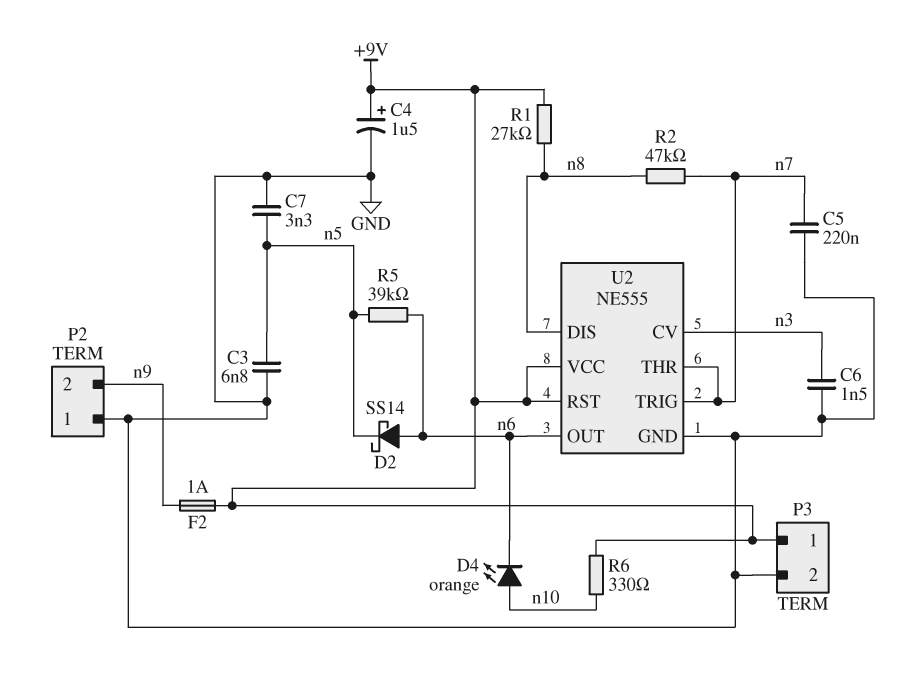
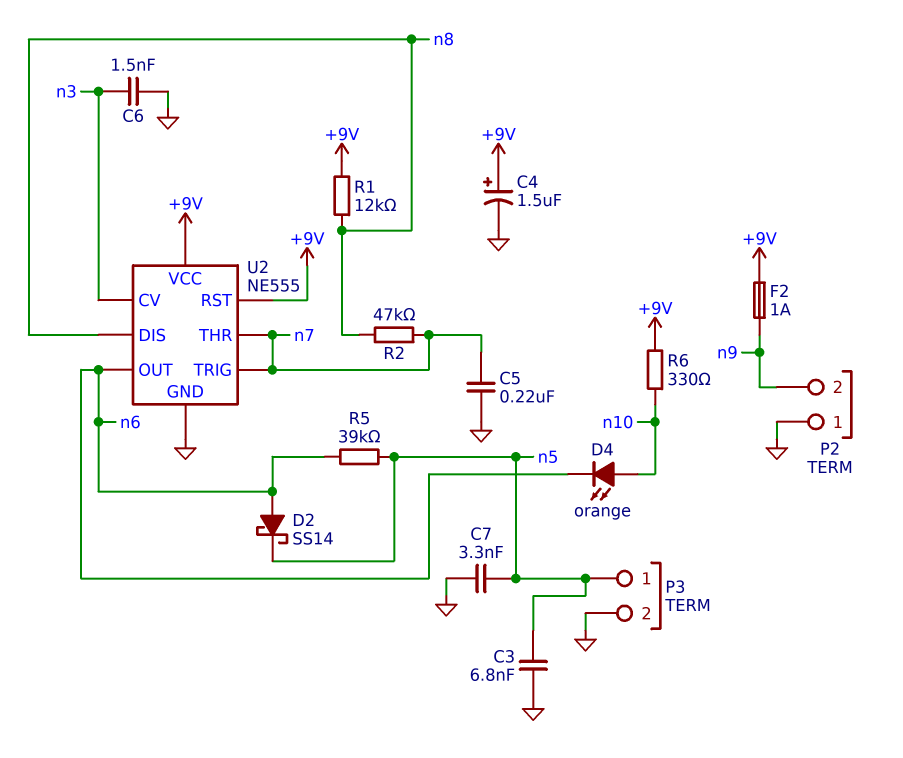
P3 pin 1: +9V -> n5
R1: 27k (+9V, n8) -> 12k (+9V, n8)

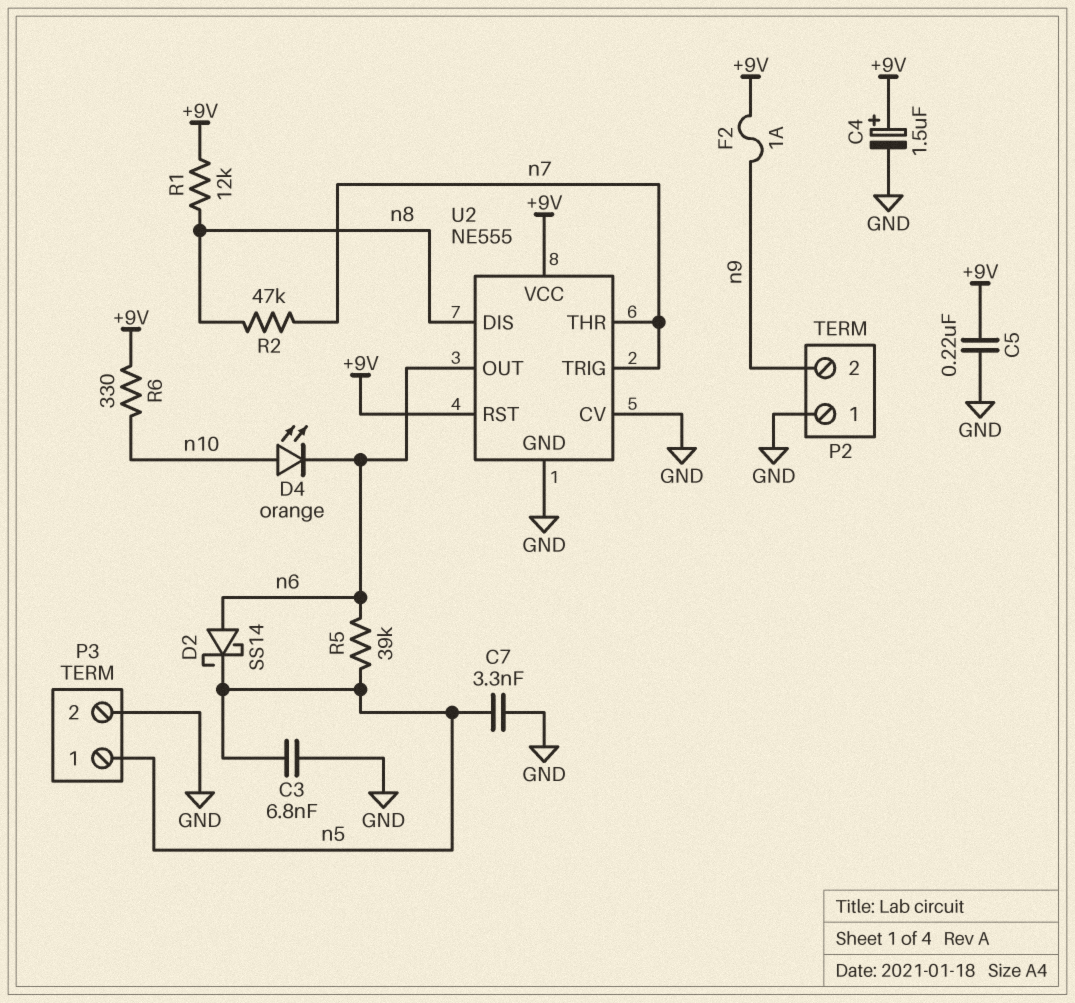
C5: 220nF (GND, n7) -> 220nF (+9V, GND)
C6: 1.5nF (GND, n3) -> none
U2 pin CV: n3 -> GND

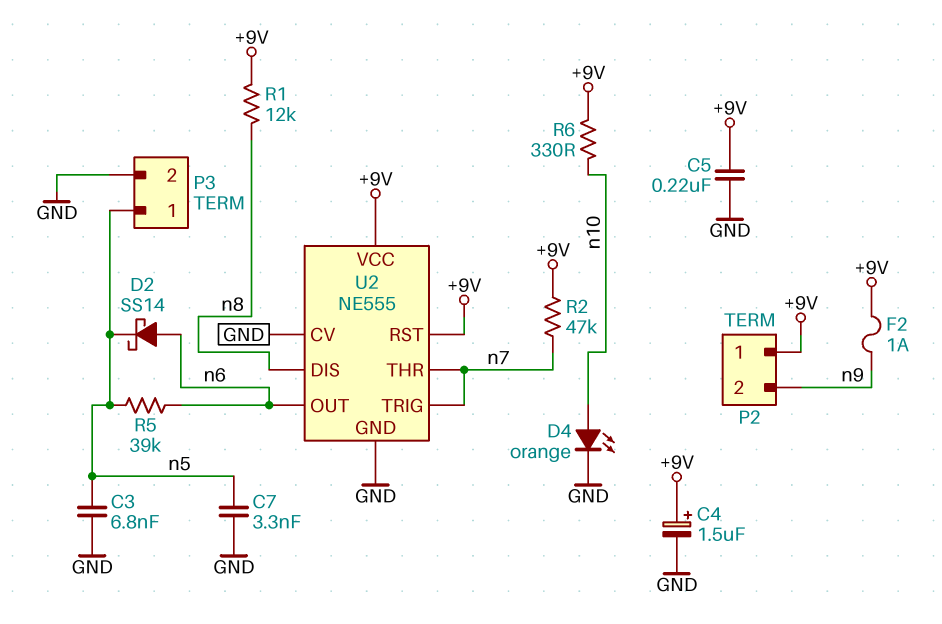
D4: LED orange (A n10, K n6) -> LED orange (A n10, K GND)
P2 pin 1: GND -> +9V
R2: 47k (n7, n8) -> 47k (+9V, n7)

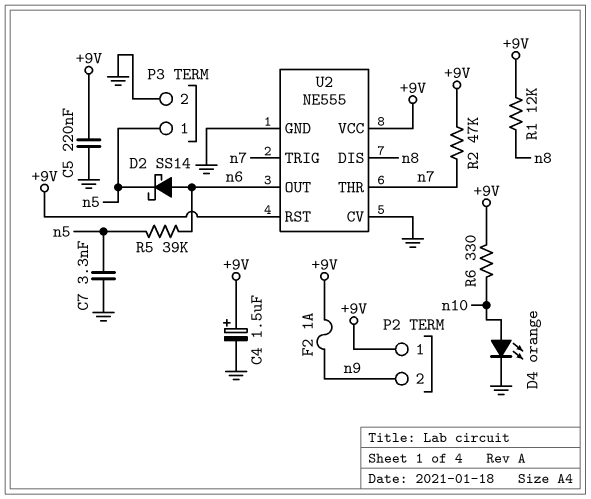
C3: 6.8nF (GND, n5) -> none

